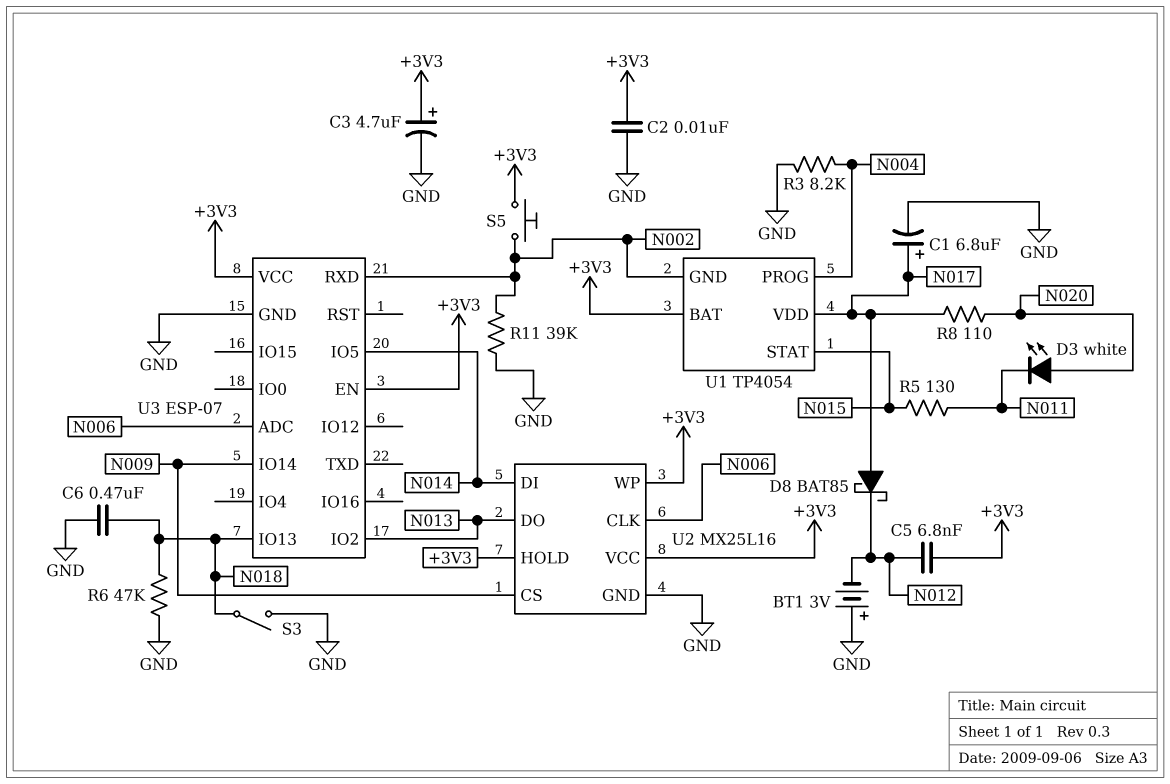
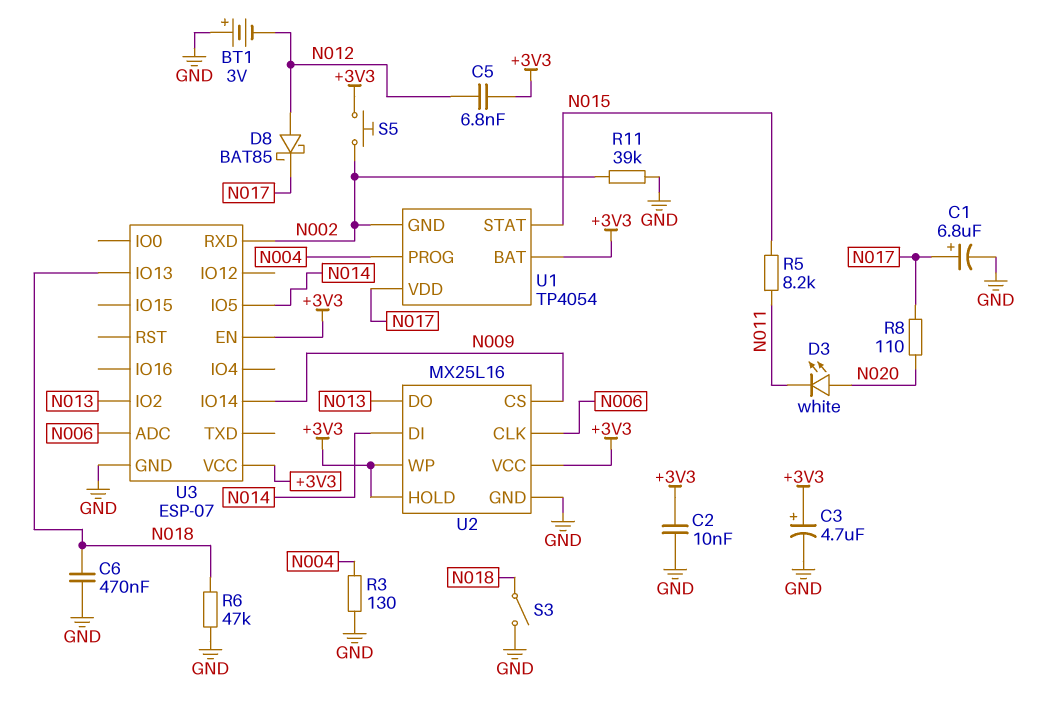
D8: schottky BAT85 (A N017, K N012) -> schottky BAT85 (A N012, K N017)
R3: 8.2k (GND, N004) -> 130 (GND, N004)
R5: 130 (N011, N015) -> 8.2k (N011, N015)

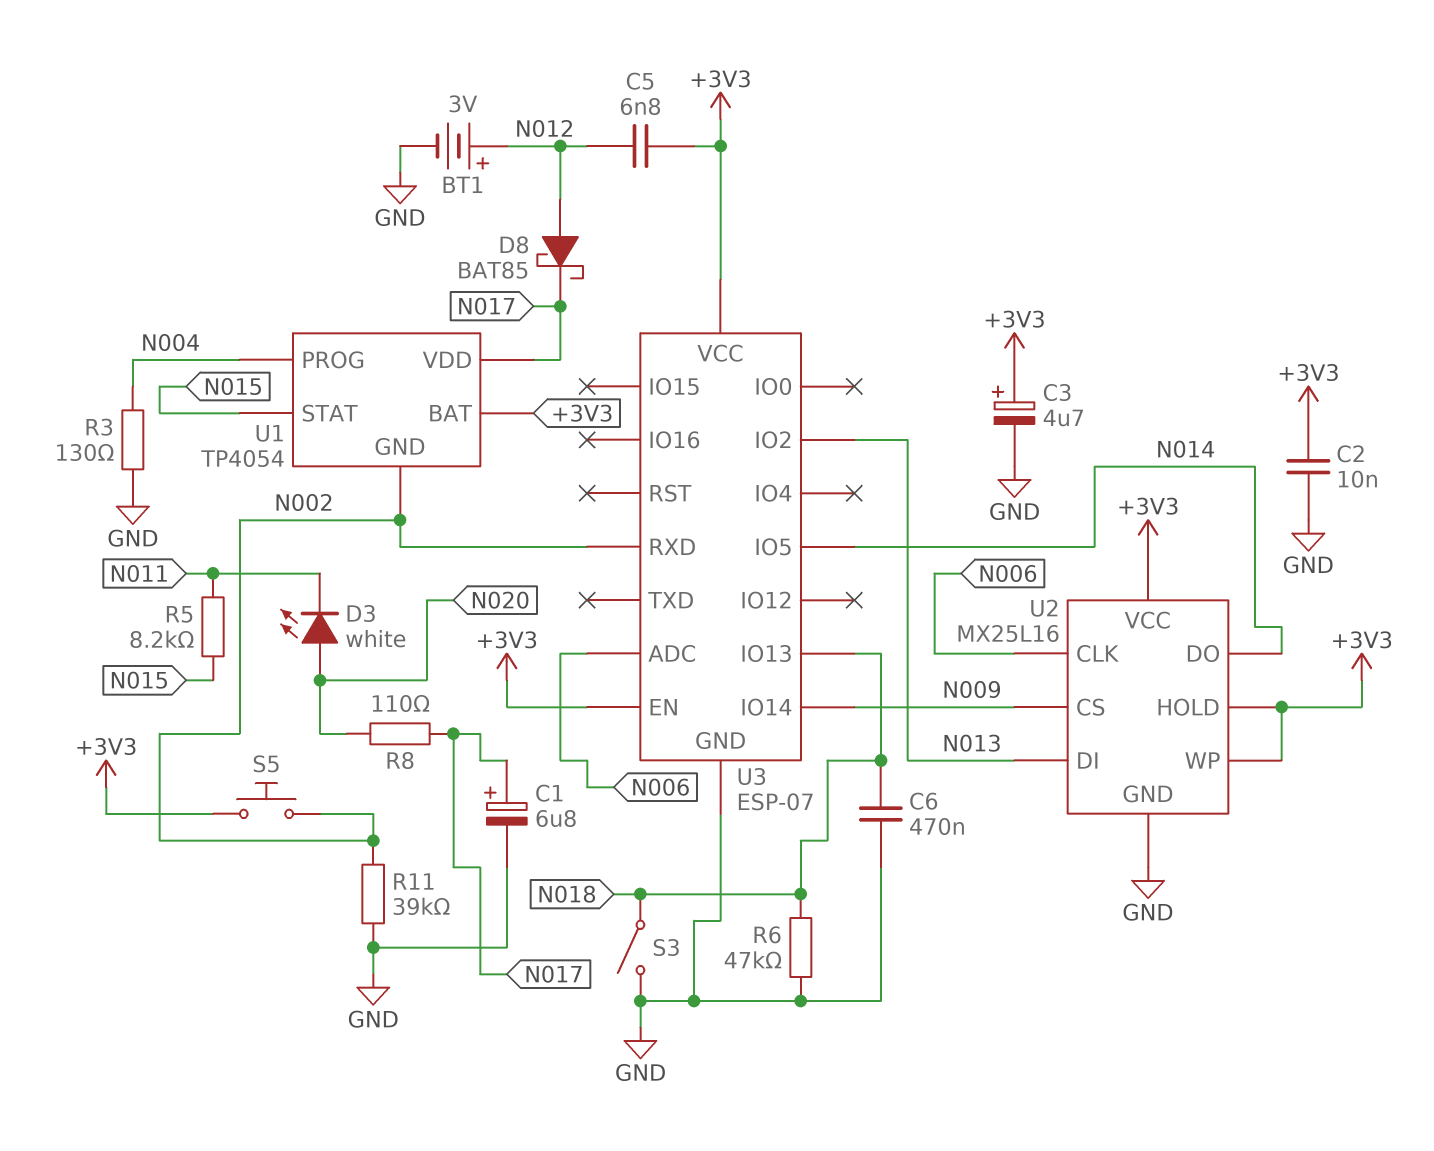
BT1: 3V (plus GND, minus N012) -> 3V (plus N012, minus GND)
U2 pin DI: N014 -> N013
U2 pin DO: N013 -> N014

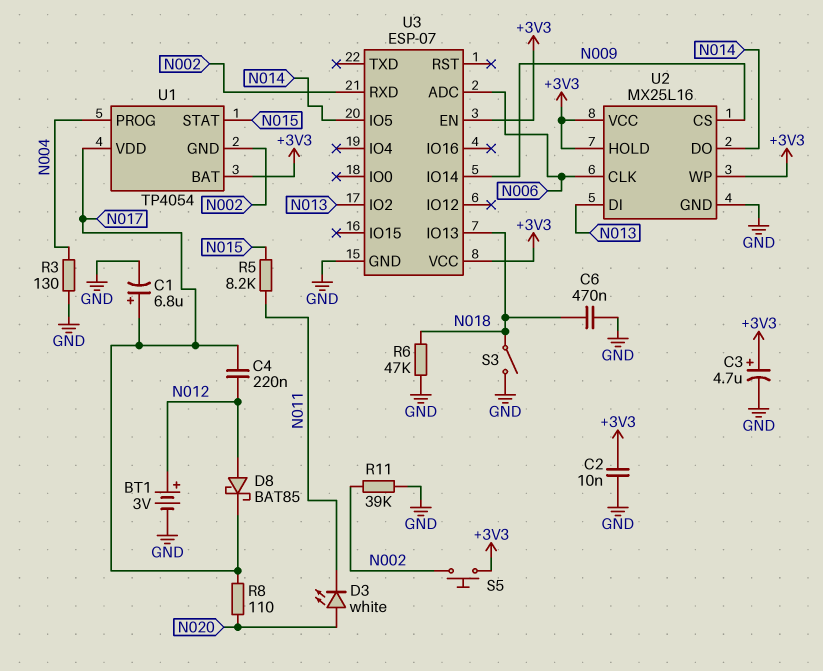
C4: none -> 220nF (N012, N017)
C5: 6.8nF (+3V3, N012) -> none

